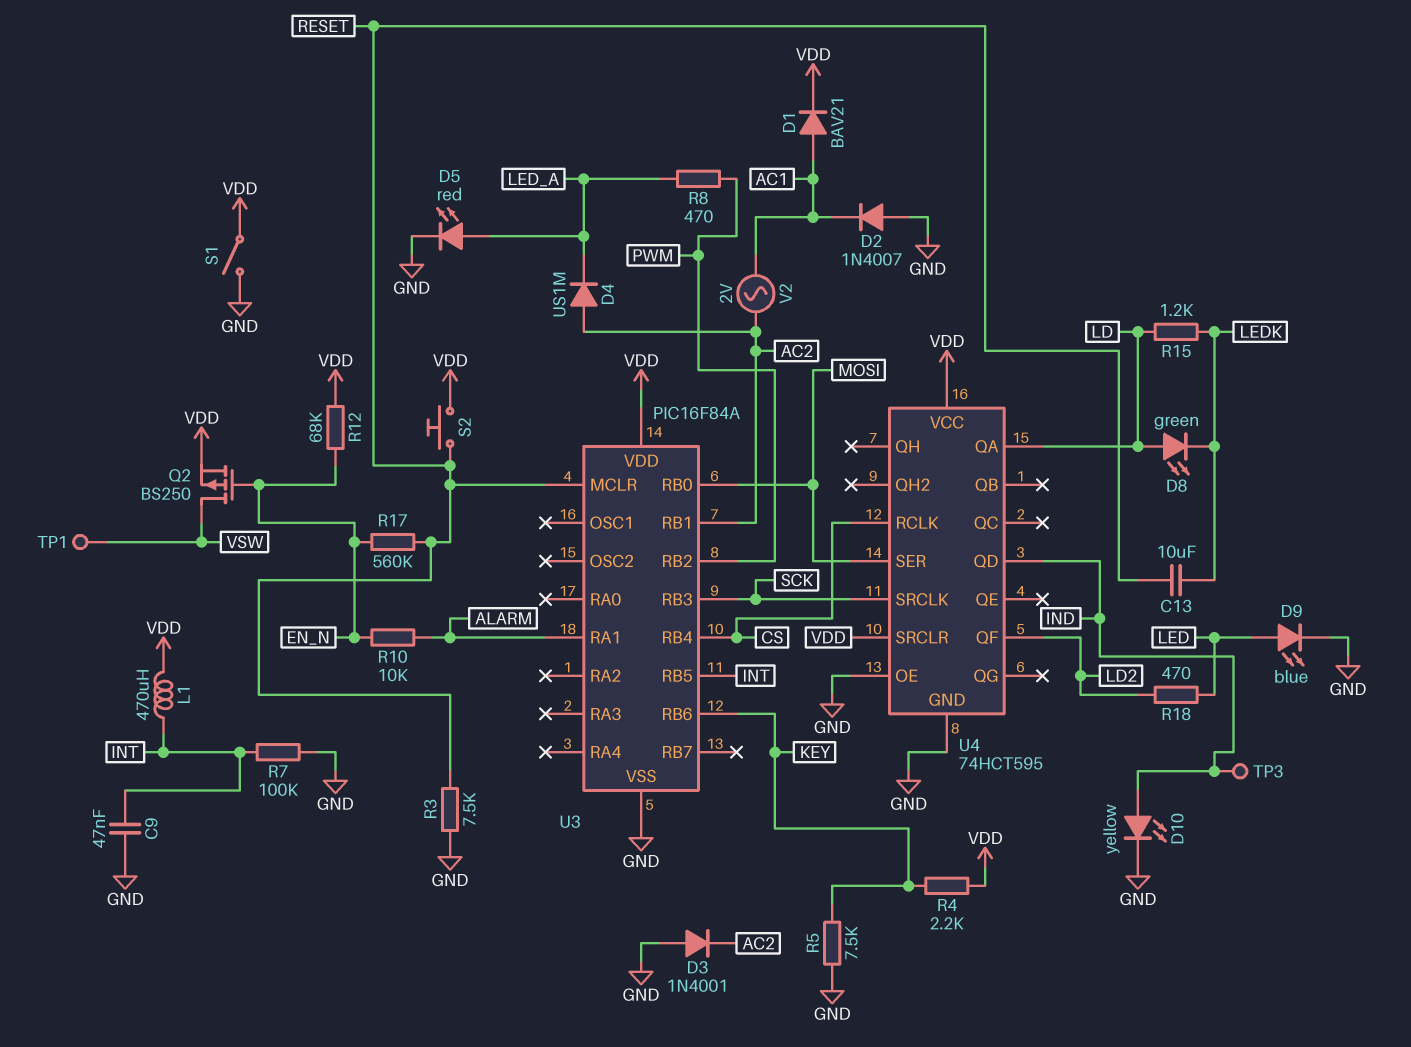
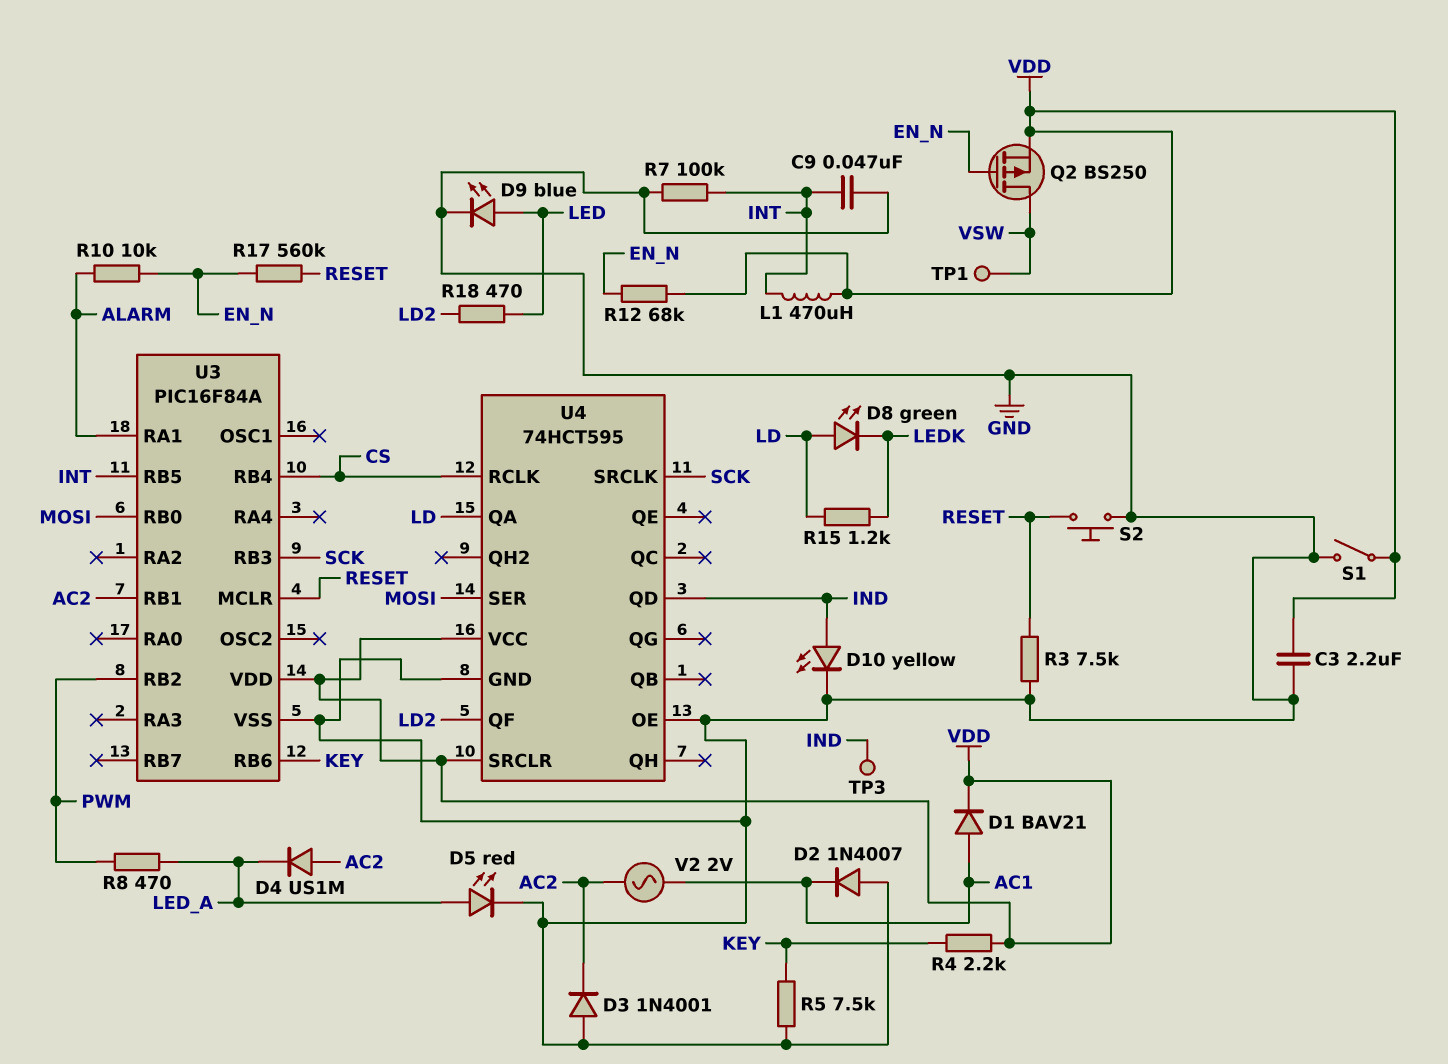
C3: none -> 2.2uF (GND, VDD)
C13: 10uF (LEDK, RESET) -> none
S2: button (RESET, VDD) -> button (GND, RESET)

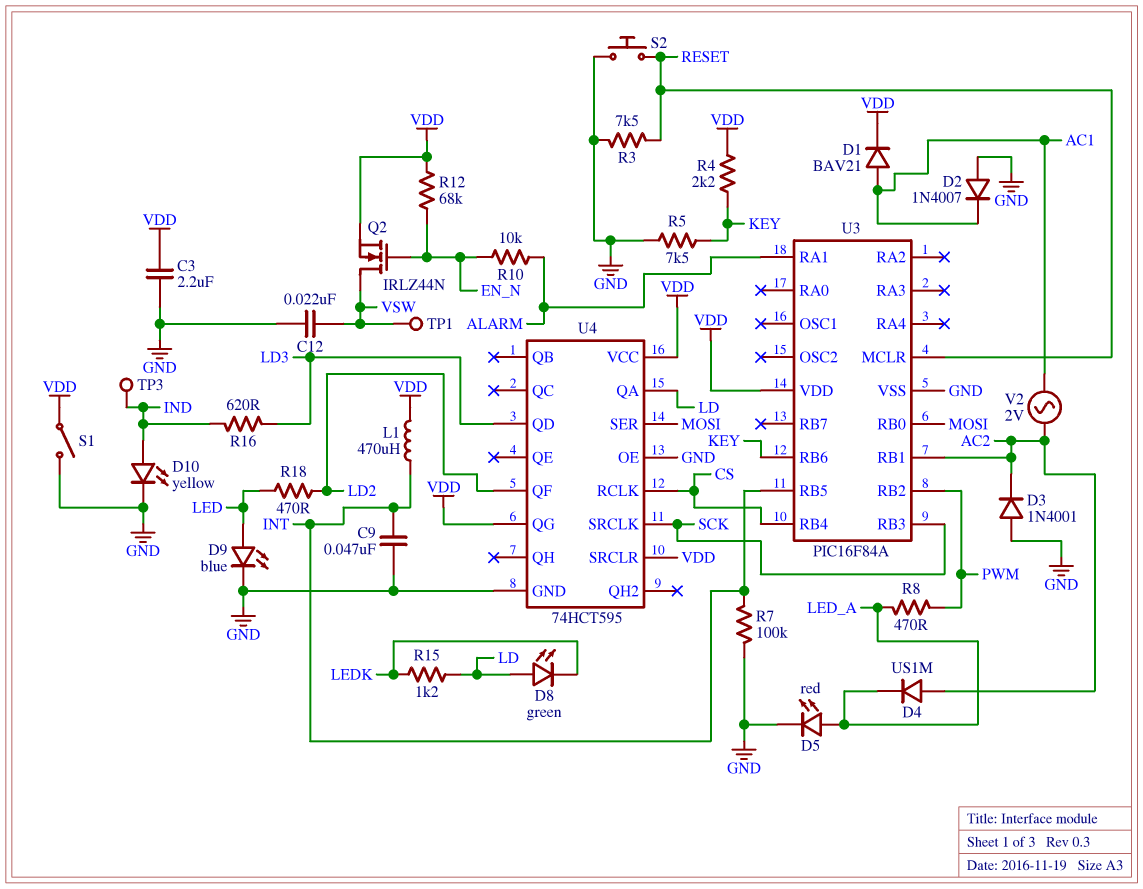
C12: none -> 22nF (GND, VSW)
Q2: PMOS BS250 (G EN_N, D VSW, S VDD) -> NMOS IRLZ44N (G EN_N, D VSW, S VDD)
R16: none -> 620 (IND, LD3)
R17: 560k (EN_N, RESET) -> none
U4 pin QD: IND -> LD3
U4 pin QG: none -> VDD

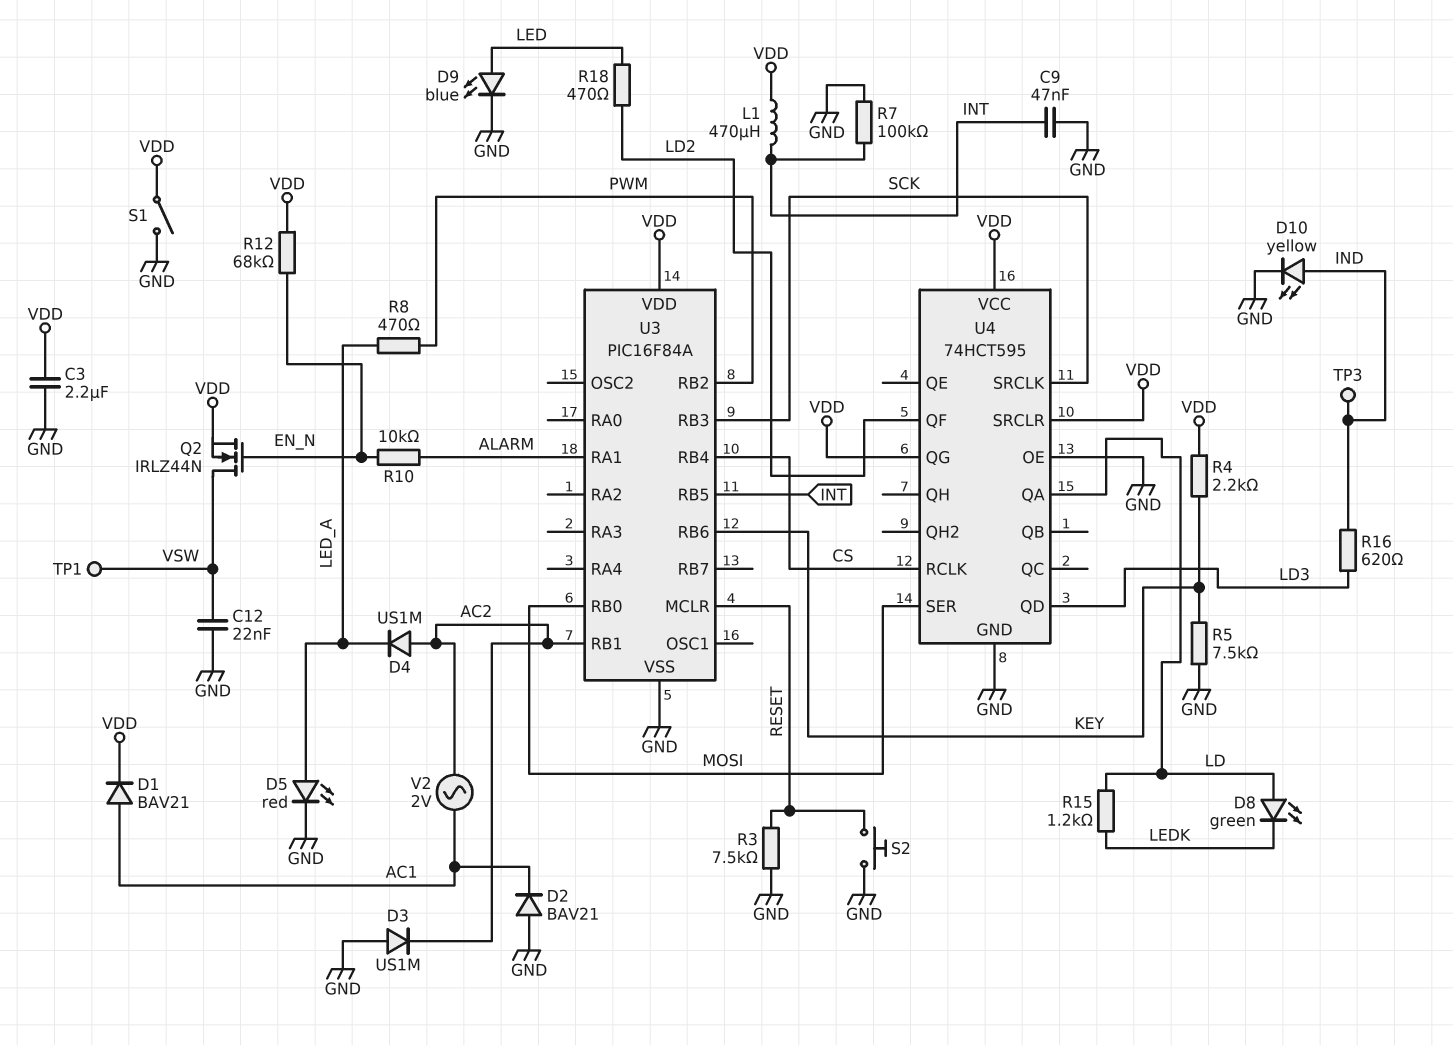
D2: diode 1N4007 (A GND, K AC1) -> diode BAV21 (A GND, K AC1)
D3: diode 1N4001 (A GND, K AC2) -> diode US1M (A GND, K AC2)

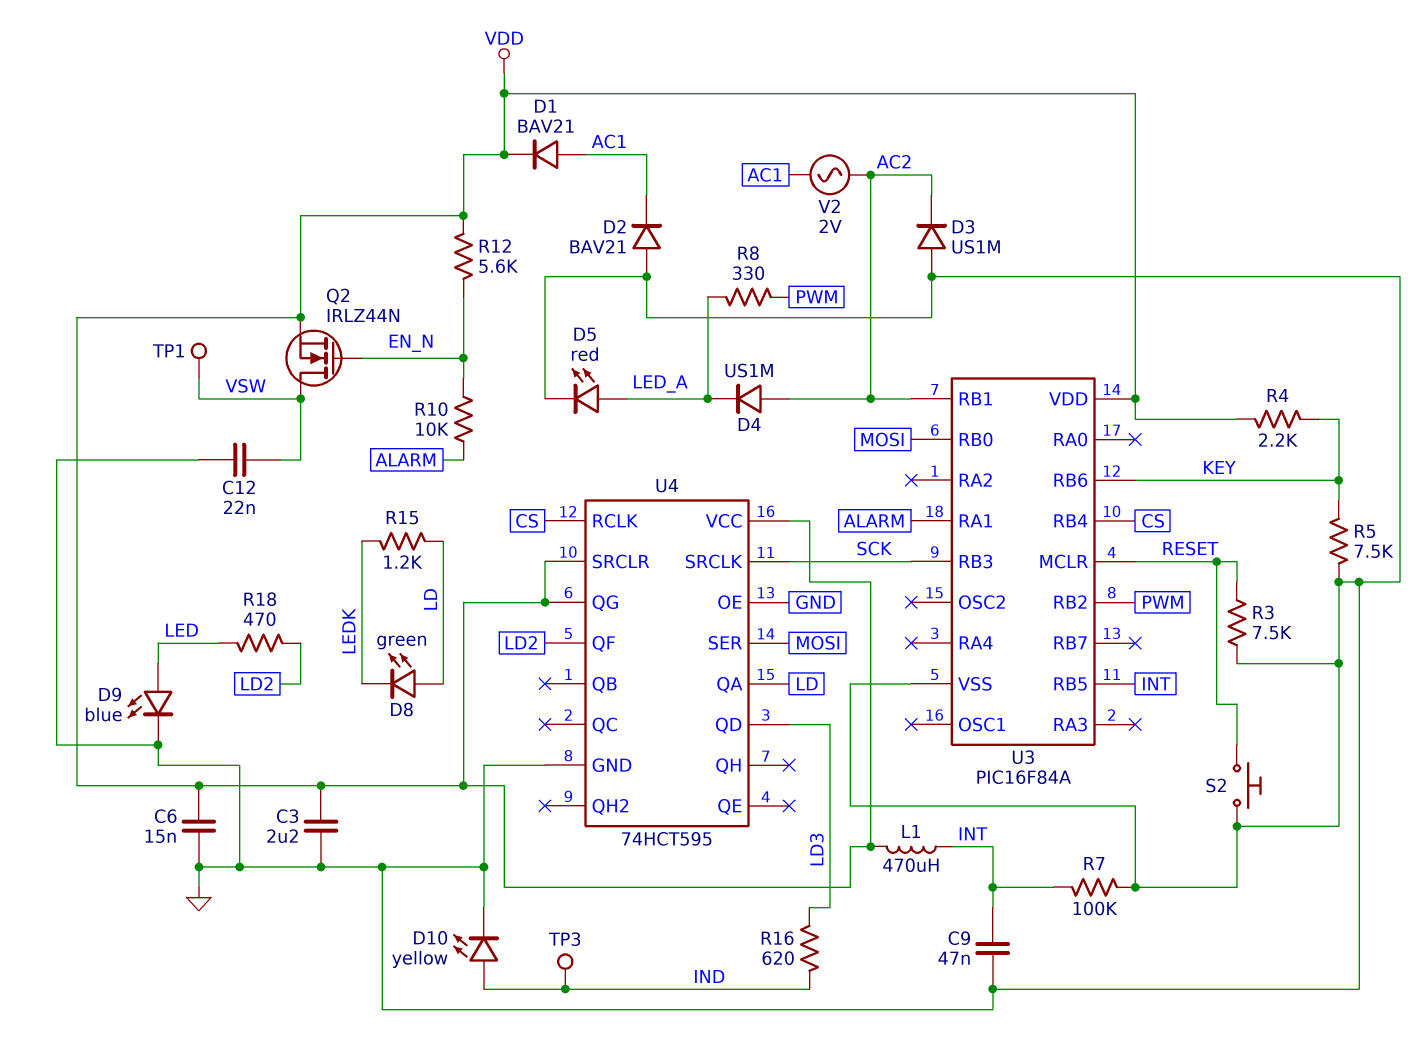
C6: none -> 15nF (GND, VDD)
R8: 470 (LED_A, PWM) -> 330 (LED_A, PWM)
R12: 68k (EN_N, VDD) -> 5.6k (EN_N, VDD)
S1: switch (GND, VDD) -> none

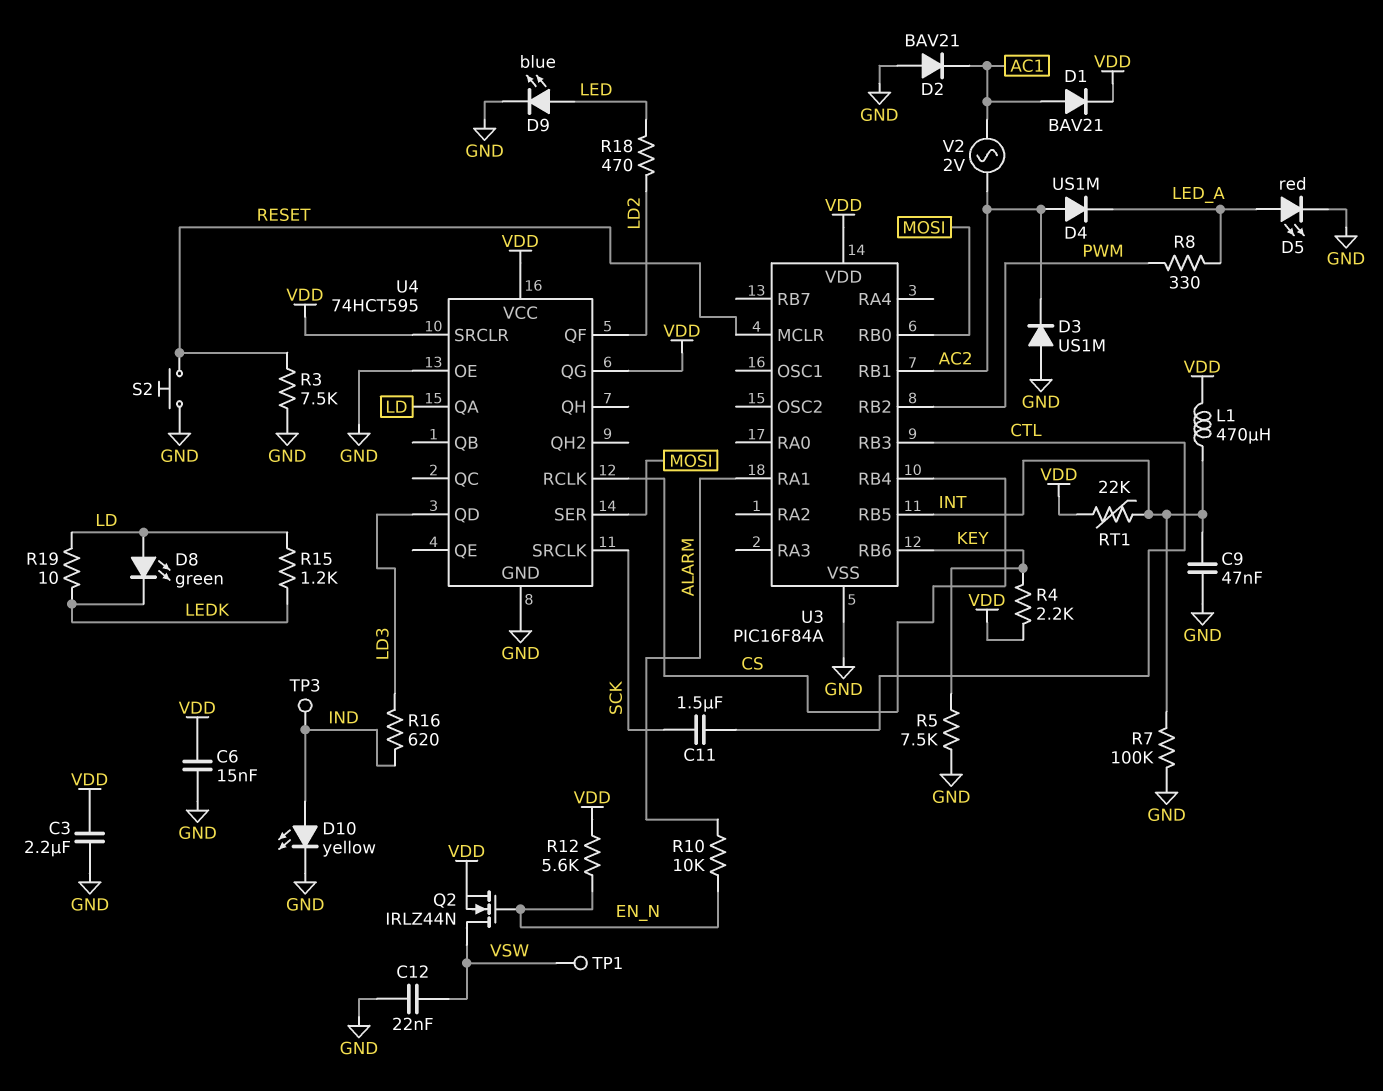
C11: none -> 1.5uF (CTL, SCK)
R19: none -> 10 (LD, LEDK)
RT1: none -> 22k (INT, VDD)
U3 pin RB3: SCK -> CTL

